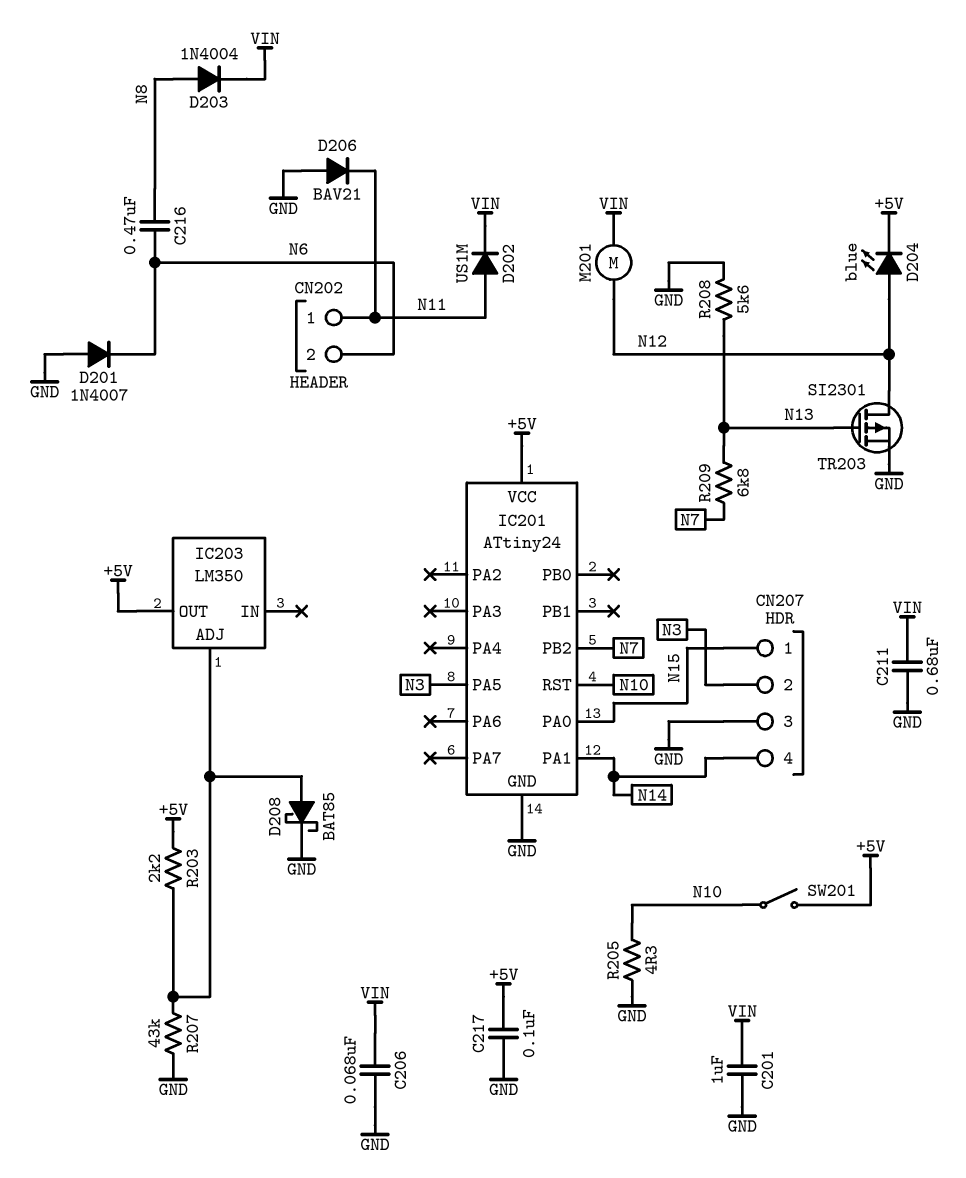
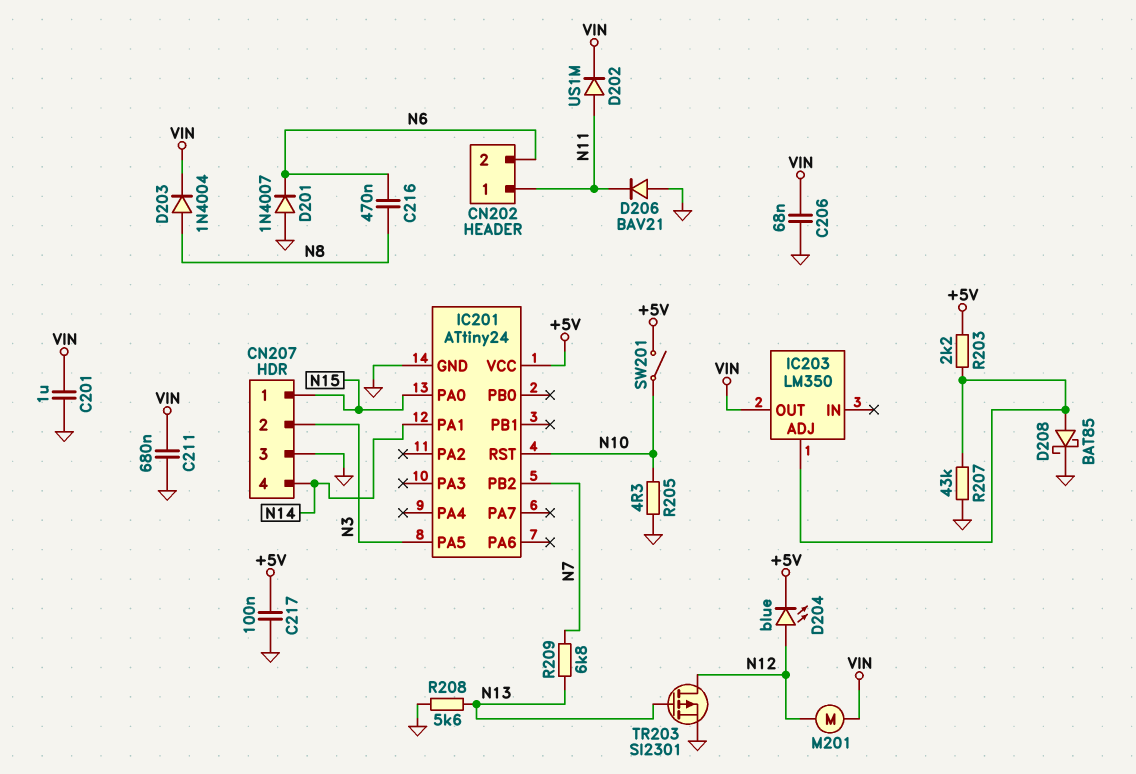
IC203 pin OUT: +5V -> VIN

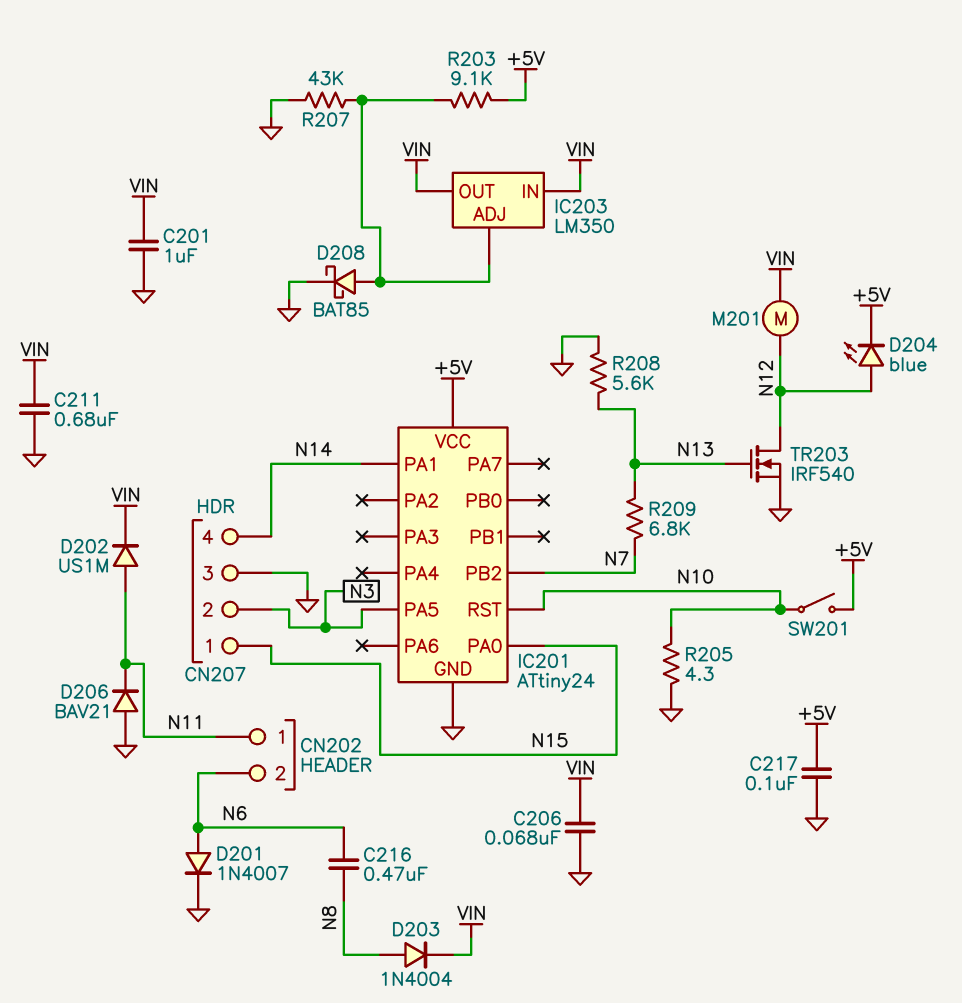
D201: diode 1N4007 (A GND, K N6) -> diode 1N4007 (A N6, K GND)
IC203 pin IN: none -> VIN
R203: 2.2k (+5V, IC203/ADJ) -> 9.1k (+5V, IC203/ADJ)
TR203: PMOS SI2301 (G N13, D N12, S GND) -> NMOS IRF540 (G N13, D N12, S GND)

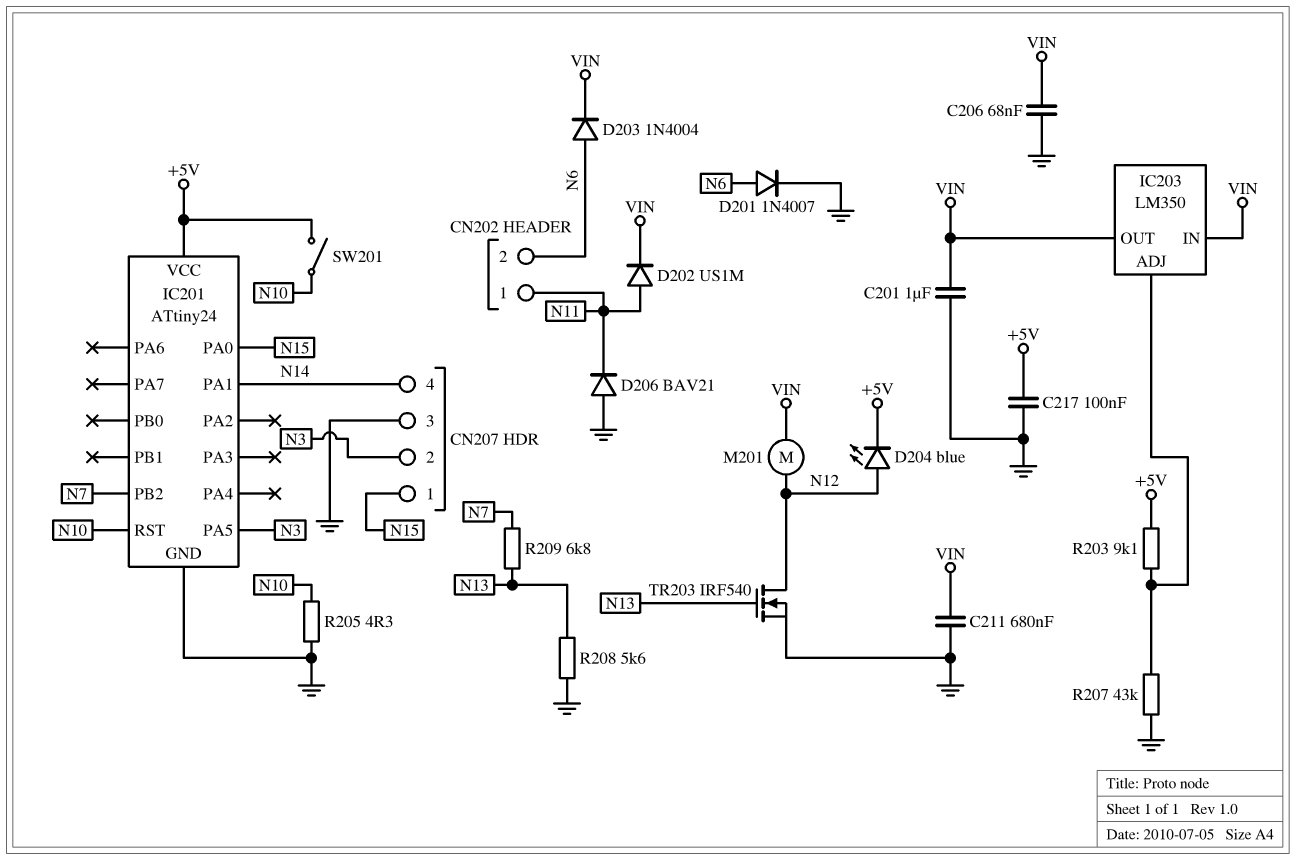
C216: 470nF (N6, N8) -> none
D203: diode 1N4004 (A N8, K VIN) -> diode 1N4004 (A N6, K VIN)
D208: schottky BAT85 (A IC203/ADJ, K GND) -> none

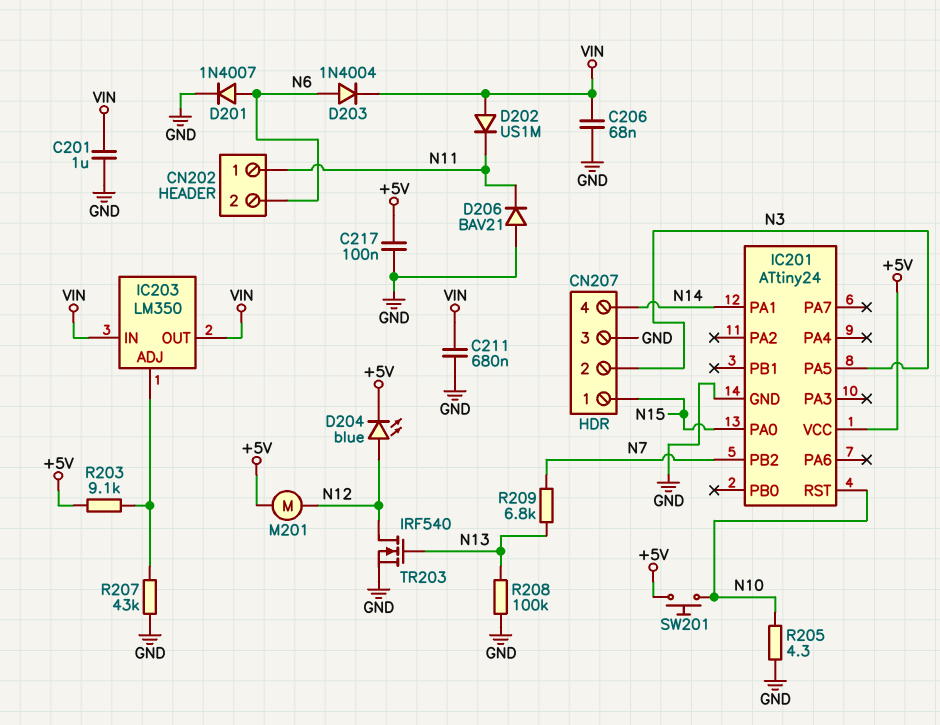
D202: diode US1M (A N11, K VIN) -> diode US1M (A VIN, K N11)
M201: motor (N12, VIN) -> motor (+5V, N12)
R208: 5.6k (GND, N13) -> 100k (GND, N13)
SW201: switch (+5V, N10) -> button (+5V, N10)

